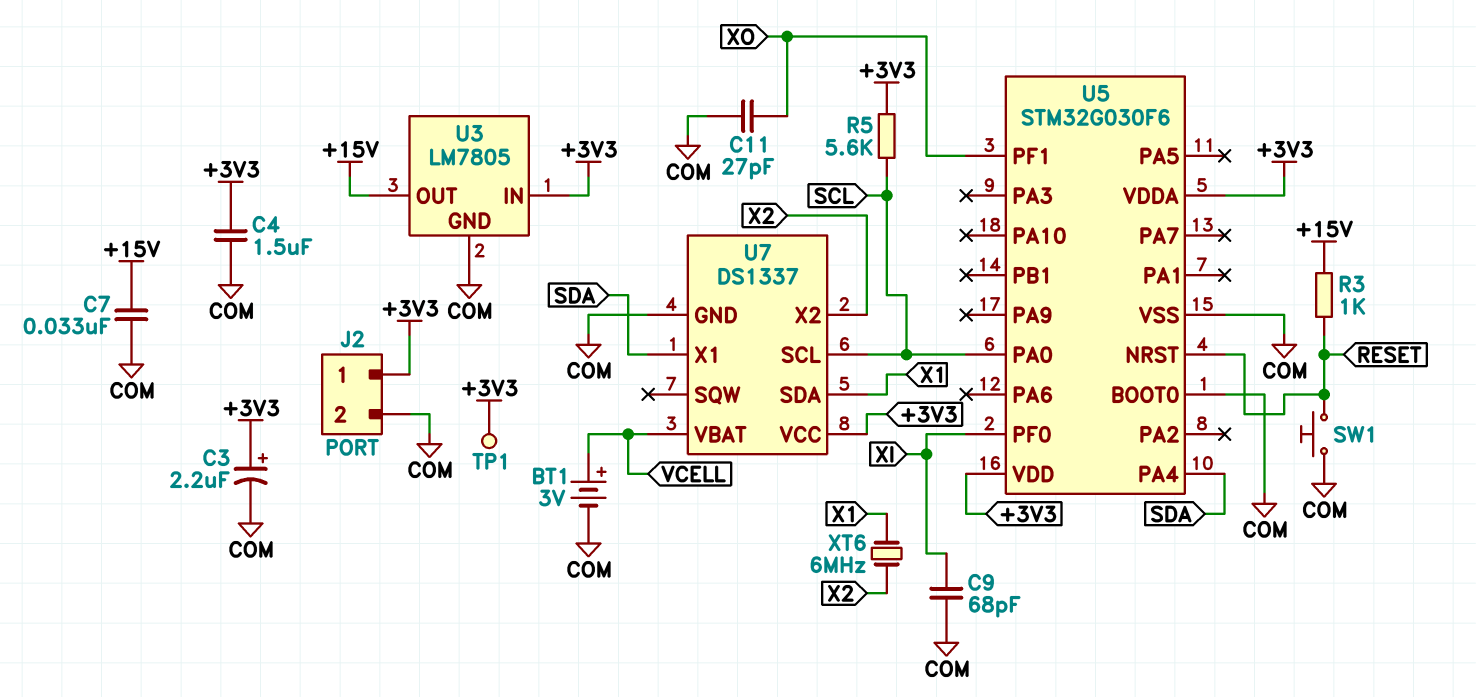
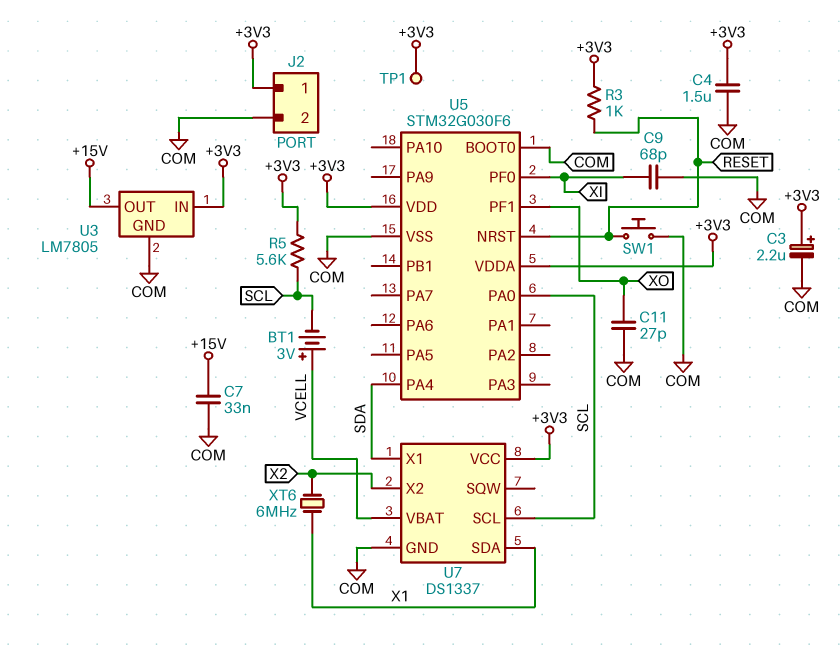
BT1: 3V (plus VCELL, minus COM) -> 3V (plus VCELL, minus SCL)
R3: 1k (+15V, RESET) -> 1k (+3V3, RESET)

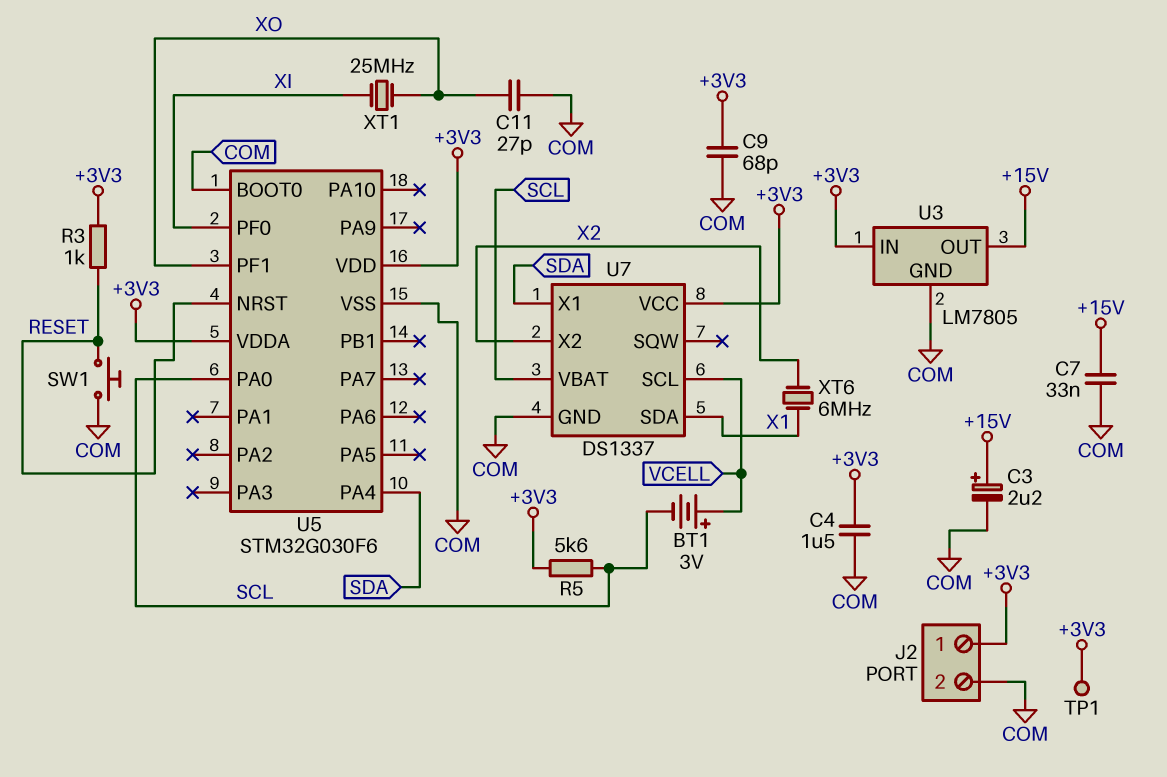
C3: 2.2uF (plus +3V3, minus COM) -> 2.2uF (plus +15V, minus COM)
C9: 68pF (COM, XI) -> 68pF (+3V3, COM)
U7 pin SCL: SCL -> VCELL
U7 pin VBAT: VCELL -> SCL
XT1: none -> 25MHz (XI, XO)

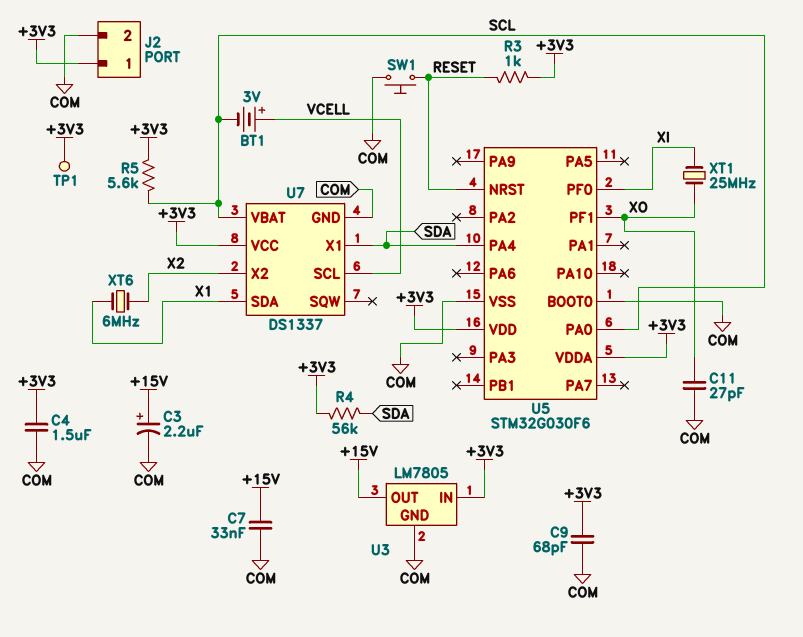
R4: none -> 56k (+3V3, SDA)

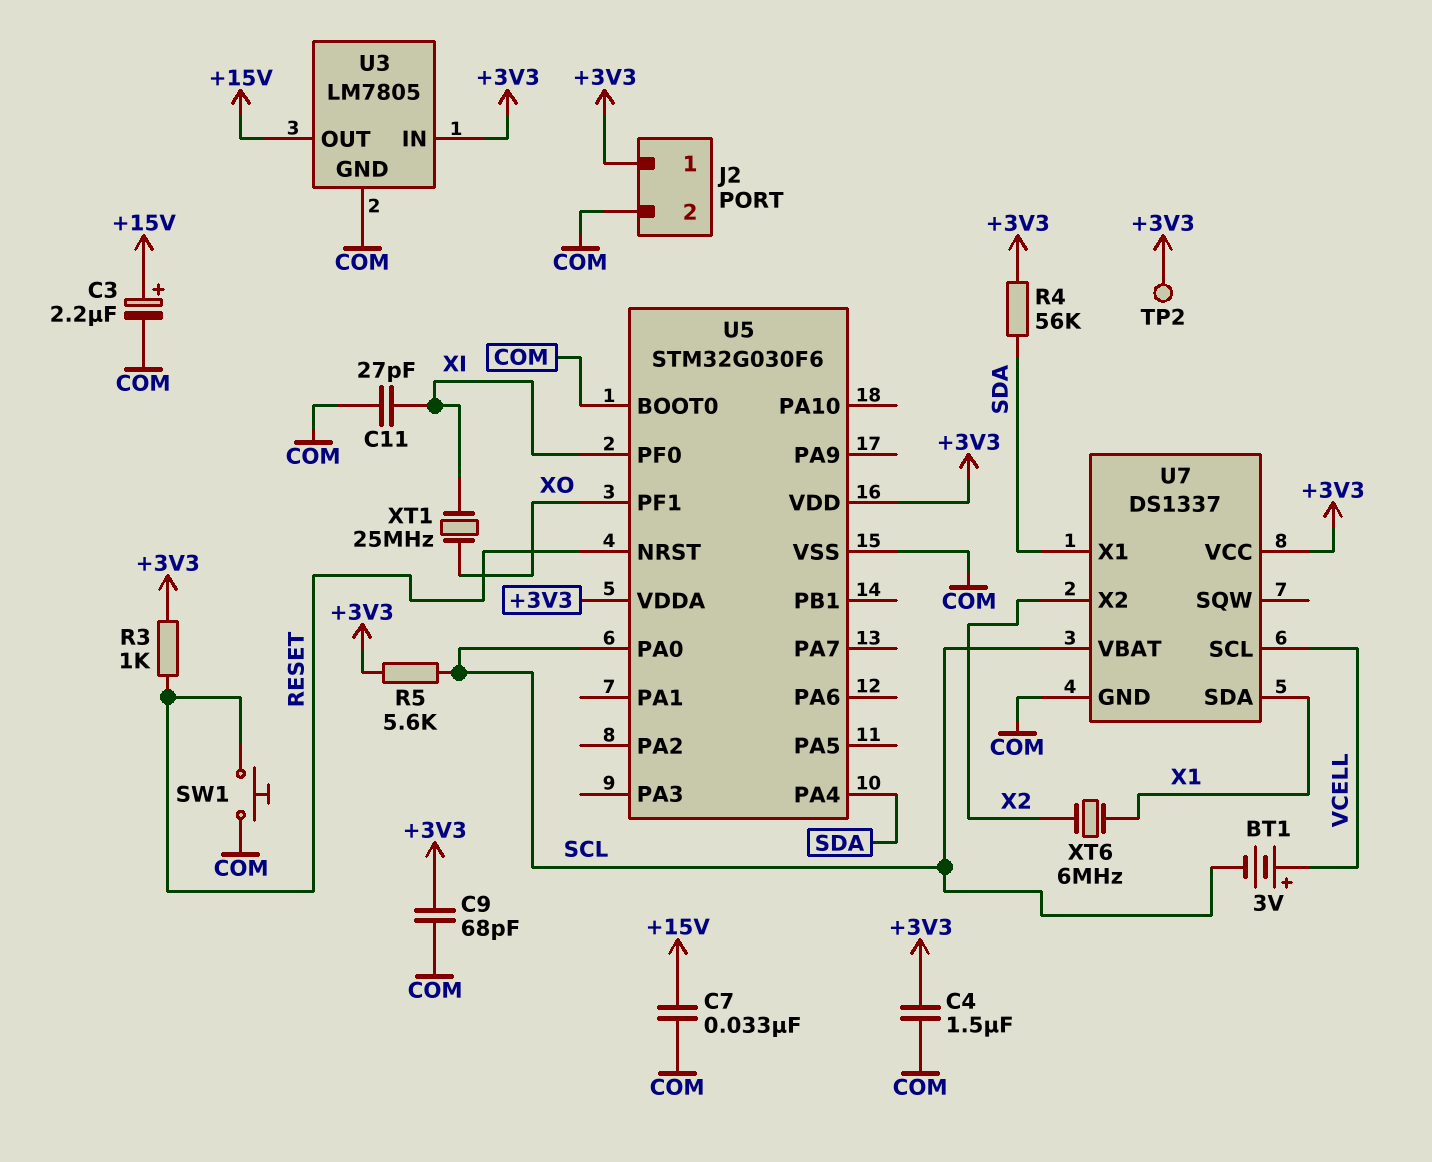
C11: 27pF (COM, XO) -> 27pF (COM, XI)
TP1: test point (+3V3) -> none
TP2: none -> test point (+3V3)

